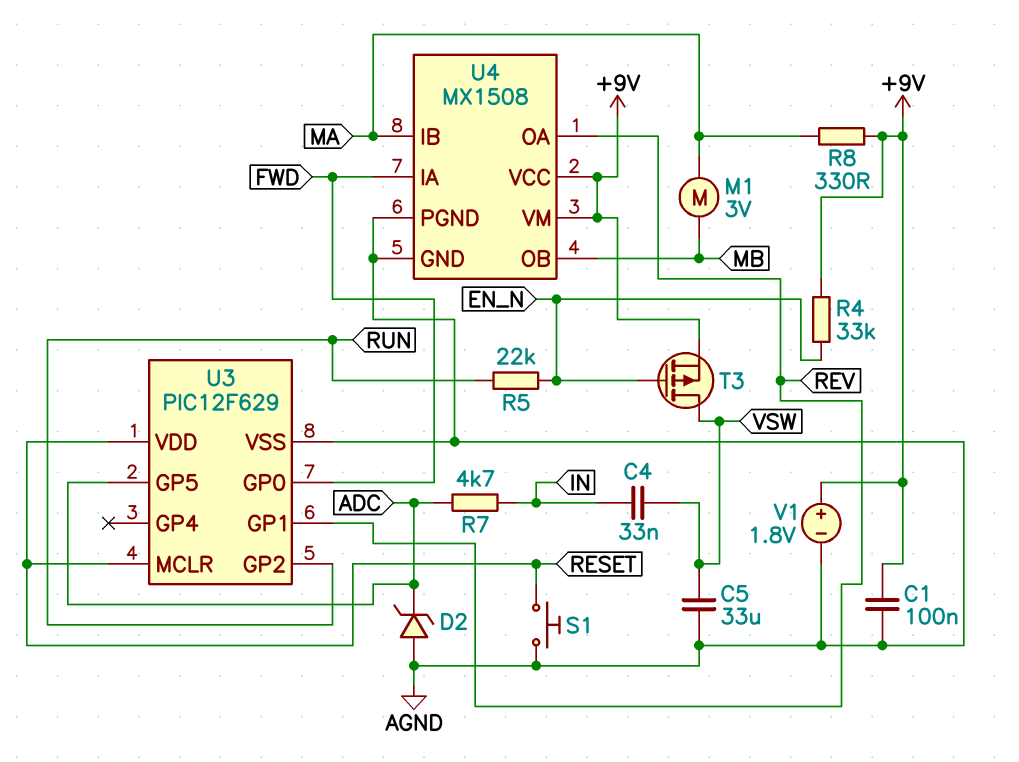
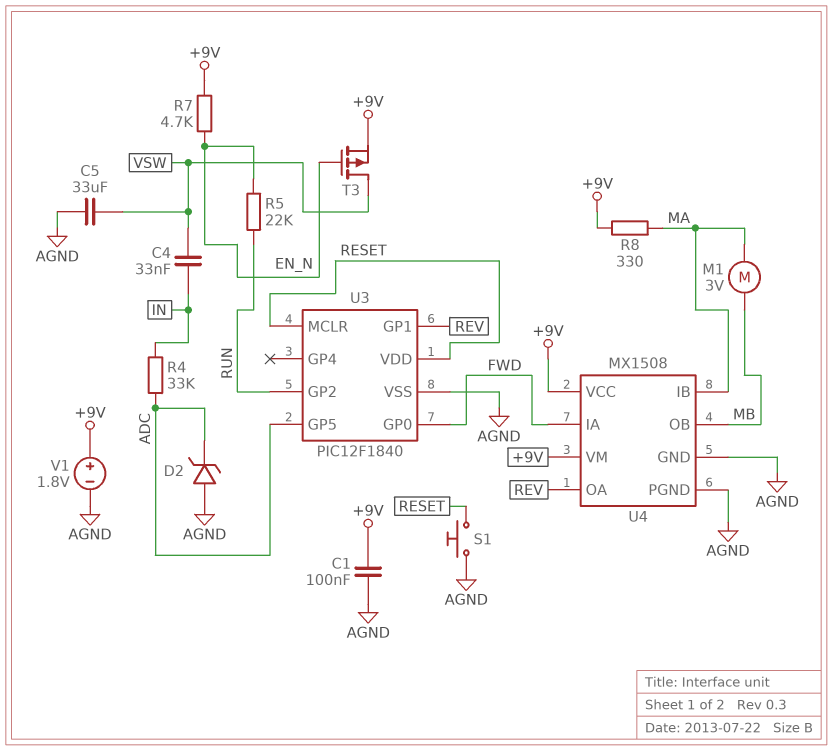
R4: 33k (+9V, EN_N) -> 33k (ADC, IN)
R7: 4.7k (ADC, IN) -> 4.7k (+9V, EN_N)
U3: PIC12F629 -> PIC12F1840

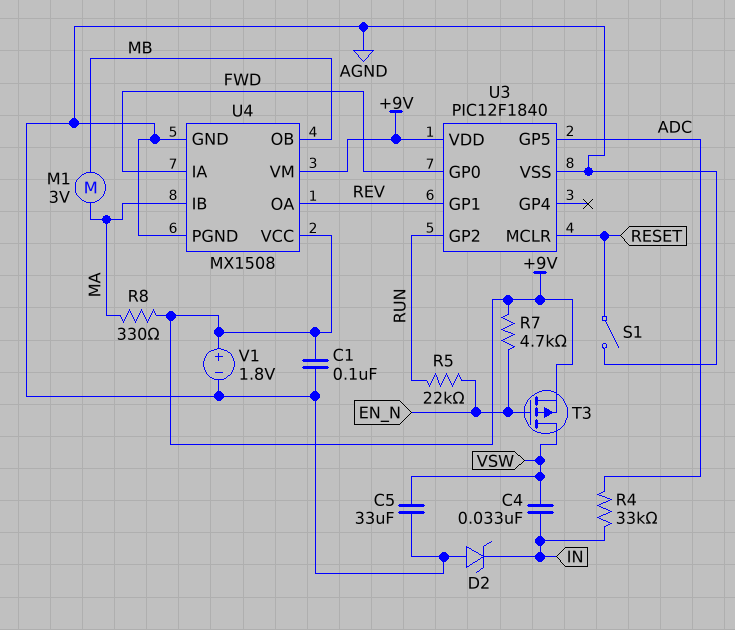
D2: zener (A AGND, K ADC) -> zener (A AGND, K IN)
S1: button (AGND, RESET) -> switch (AGND, RESET)
U3 pin VDD: RESET -> +9V

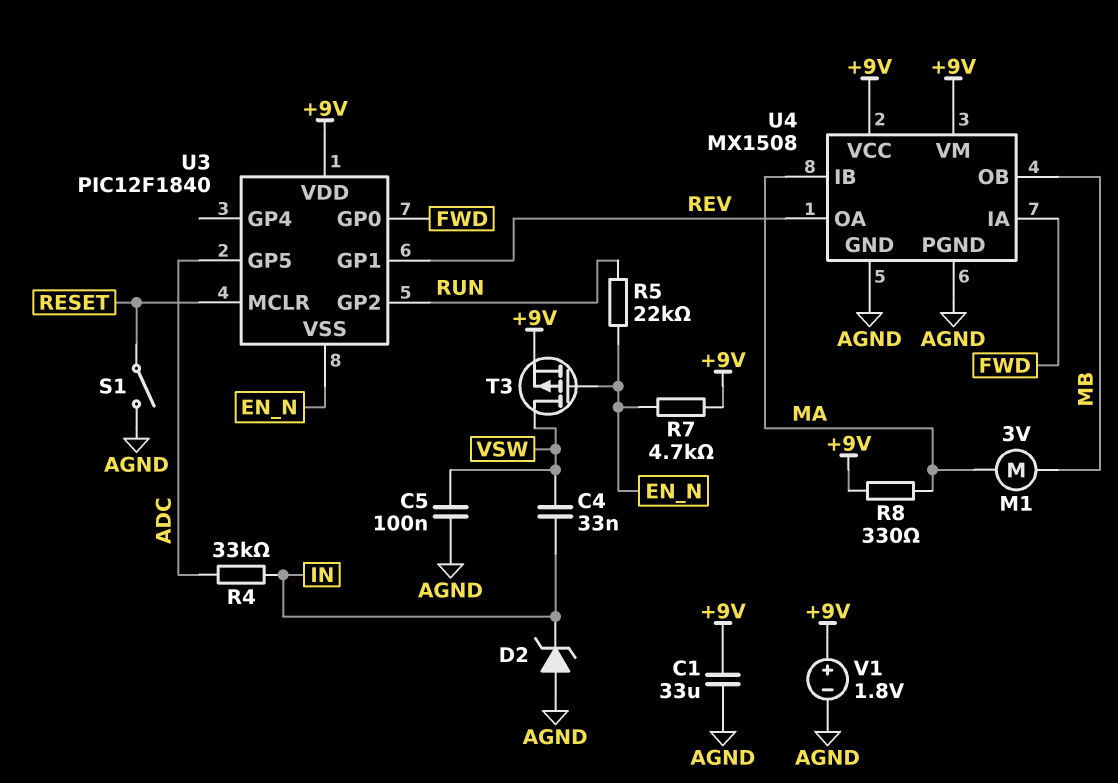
C1: 100nF (+9V, AGND) -> 33uF (+9V, AGND)
C5: 33uF (AGND, VSW) -> 100nF (AGND, VSW)
U3 pin VSS: AGND -> EN_N

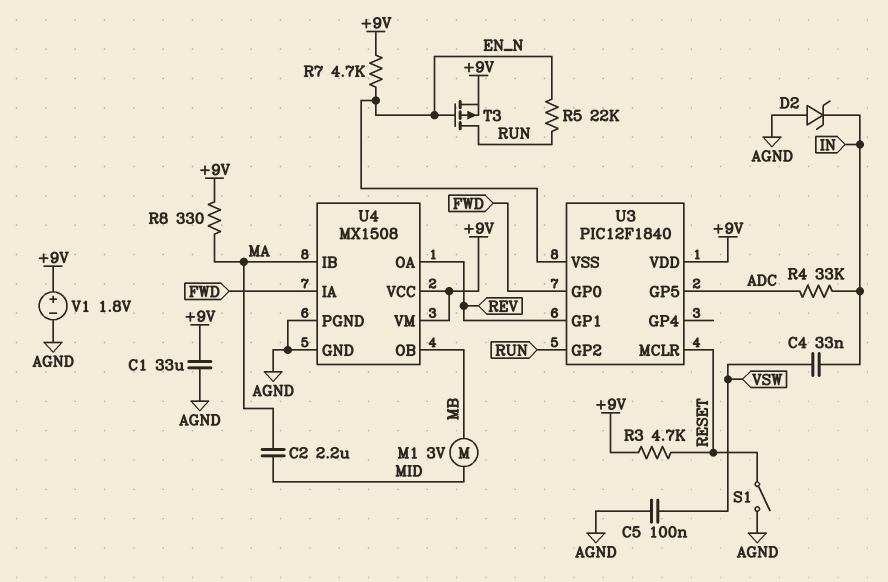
C2: none -> 2.2uF (MA, MID)
M1: motor 3V (MA, MB) -> motor 3V (MB, MID)
R3: none -> 4.7k (+9V, RESET)
T3: PMOS (G EN_N, D VSW, S +9V) -> PMOS (G EN_N, D RUN, S +9V)

